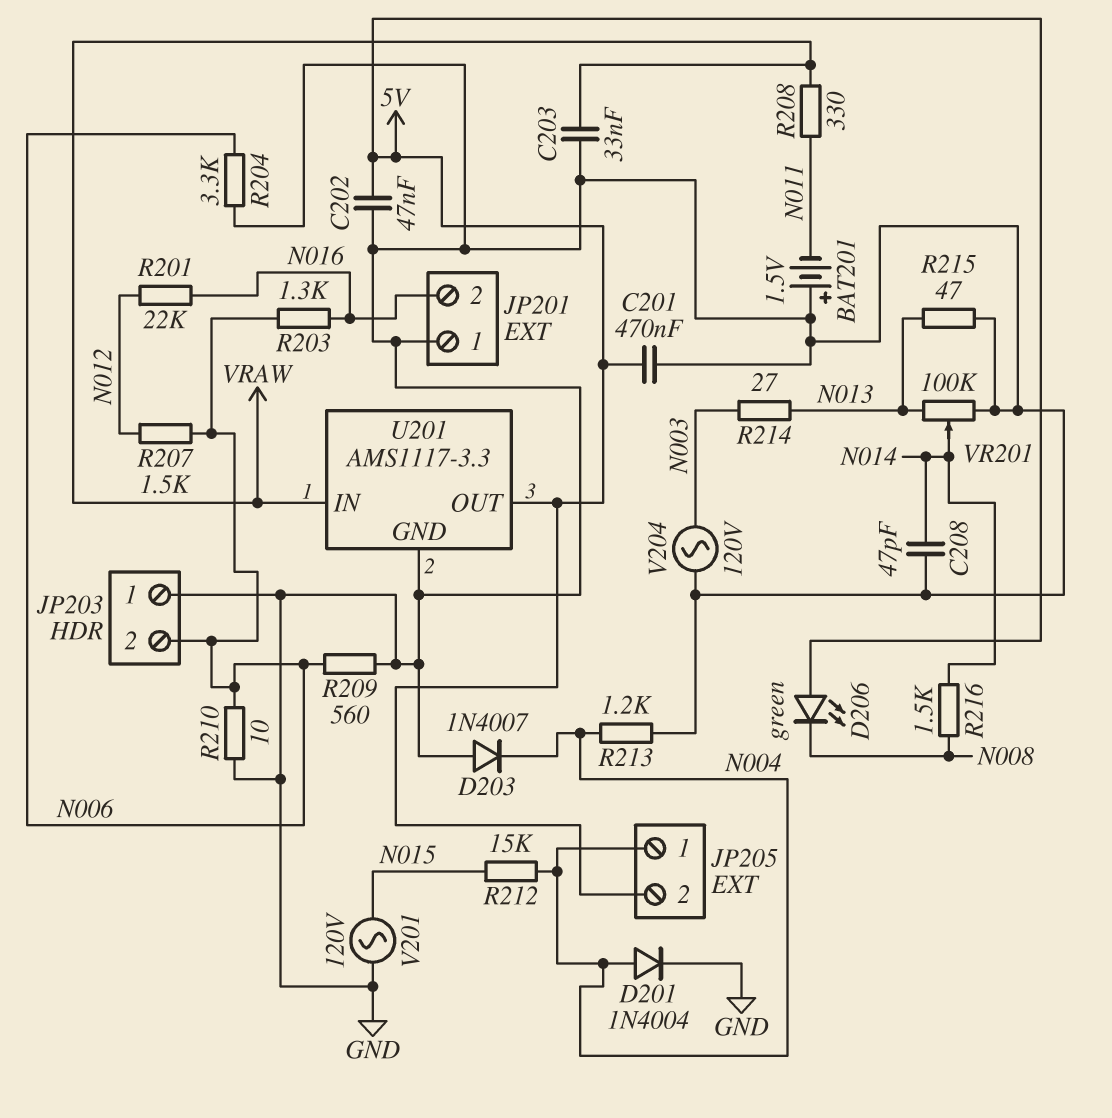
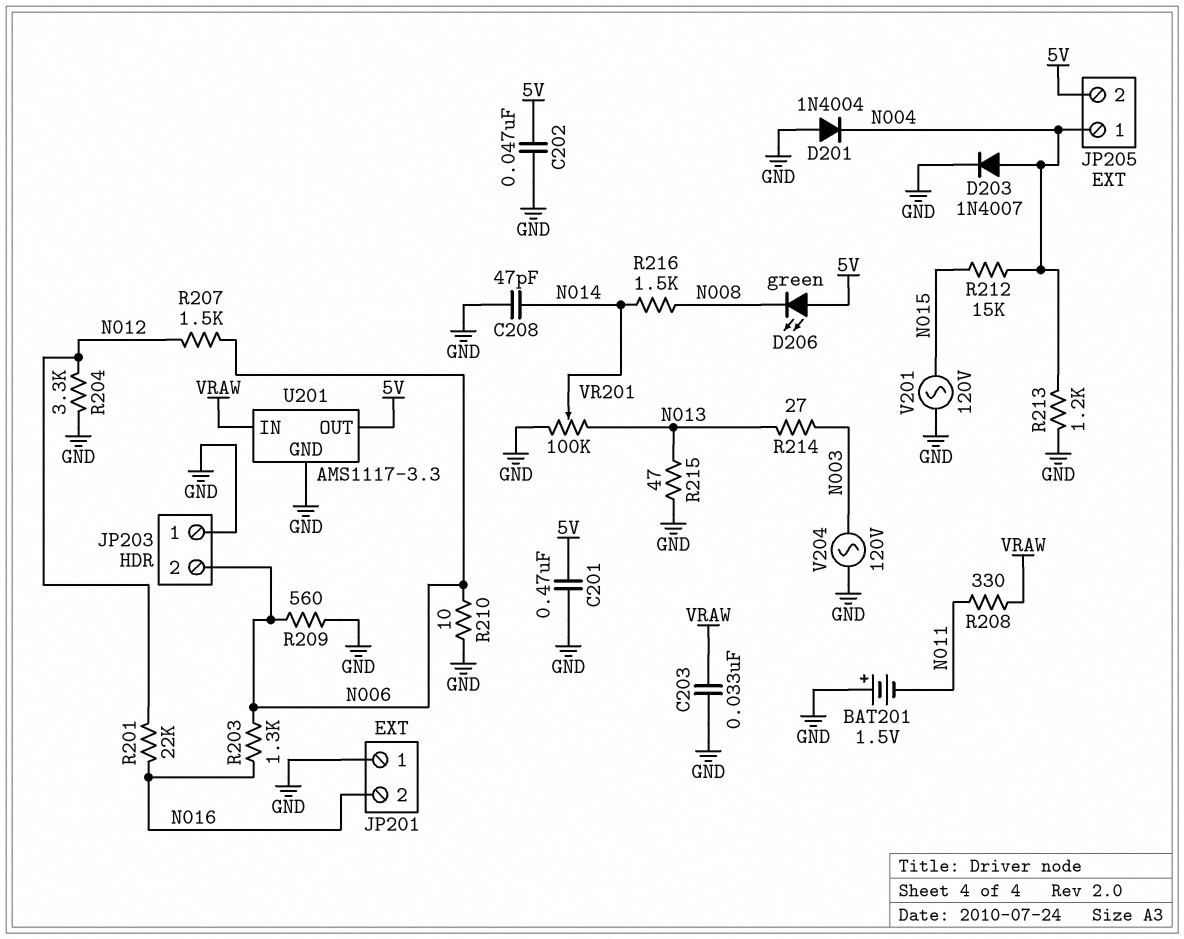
D201: diode 1N4004 (A N004, K GND) -> diode 1N4004 (A GND, K N004)
D203: diode 1N4007 (A GND, K N004) -> diode 1N4007 (A N004, K GND)
R204: 3.3k (GND, N006) -> 3.3k (GND, N012)

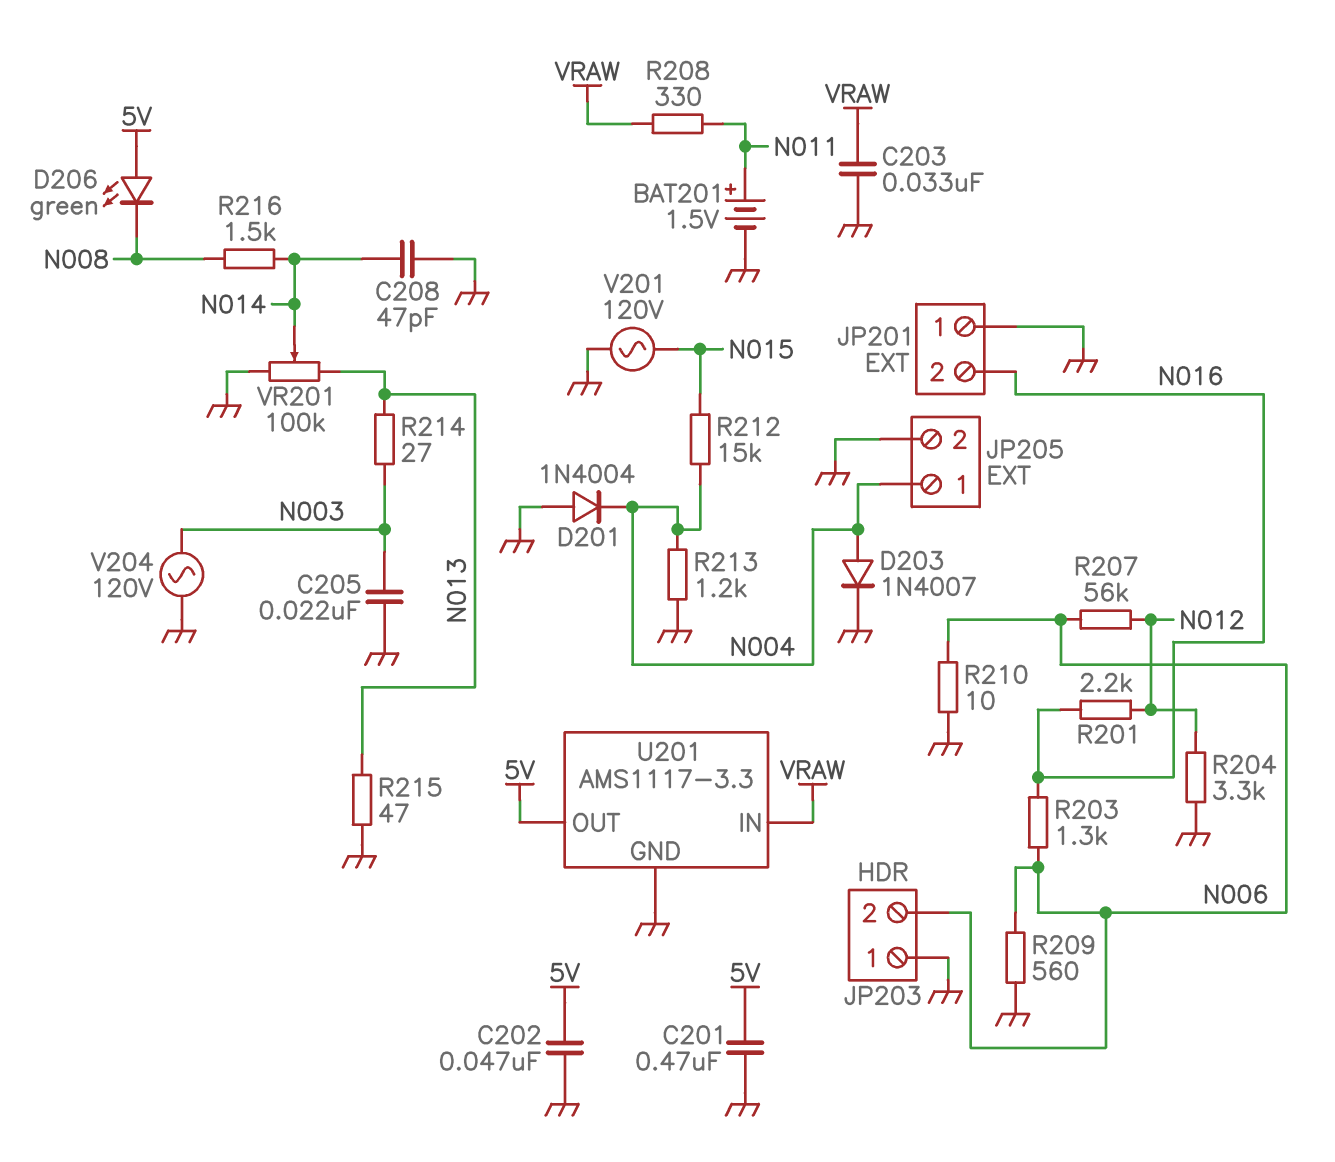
BAT201: 1.5V (plus GND, minus N011) -> 1.5V (plus N011, minus GND)
C205: none -> 22nF (GND, N003)
JP205 pin 2: 5V -> GND
R201: 22k (N012, N016) -> 2.2k (N012, N016)
R207: 1.5k (N006, N012) -> 56k (N006, N012)

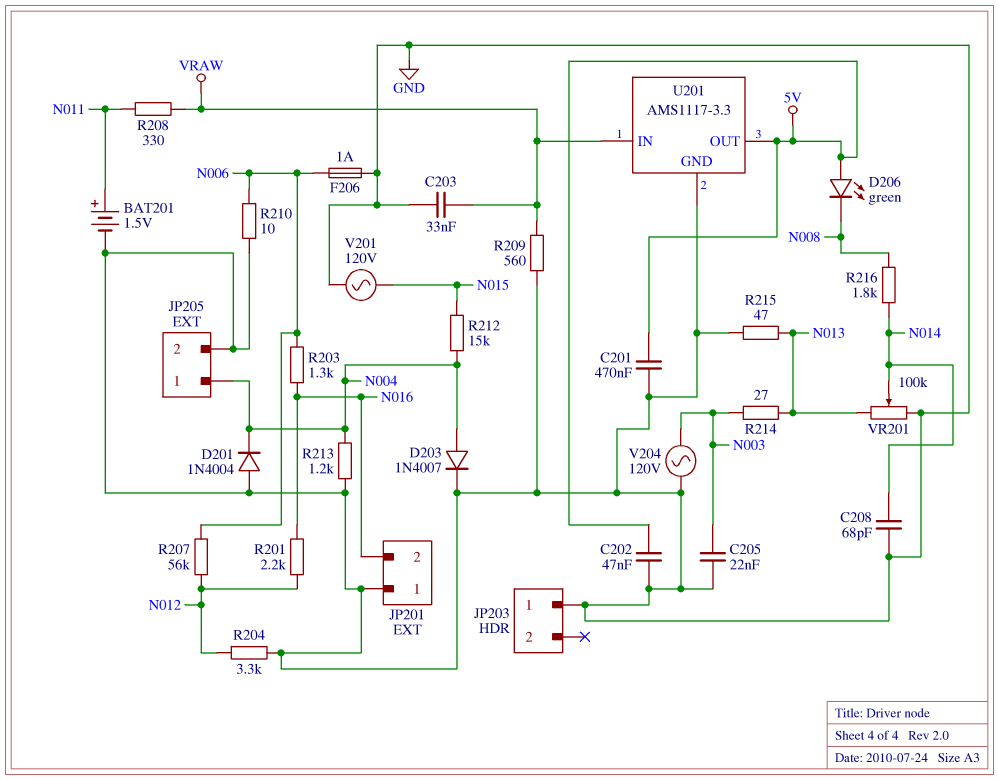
C208: 47pF (GND, N014) -> 68pF (GND, N014)
F206: none -> 1A (GND, N006)
JP203 pin 2: N006 -> none
R209: 560 (GND, N006) -> 560 (GND, VRAW)
R216: 1.5k (N008, N014) -> 1.8k (N008, N014)

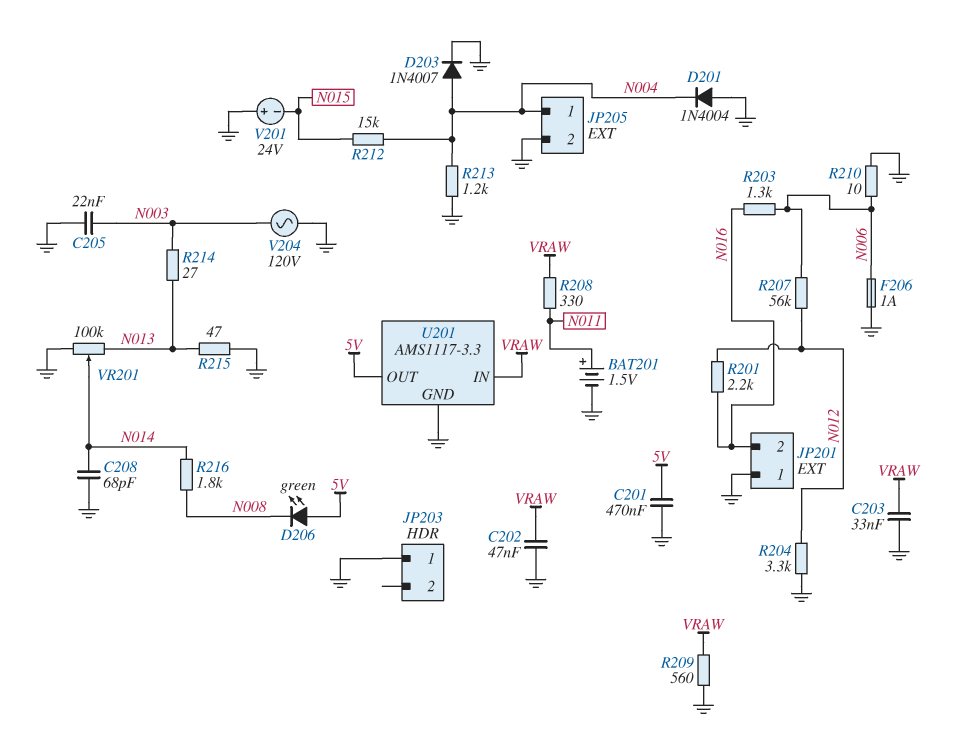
C202: 47nF (5V, GND) -> 47nF (GND, VRAW)
V201: AC 120V (GND, N015) -> 24V (plus GND, minus N015)

